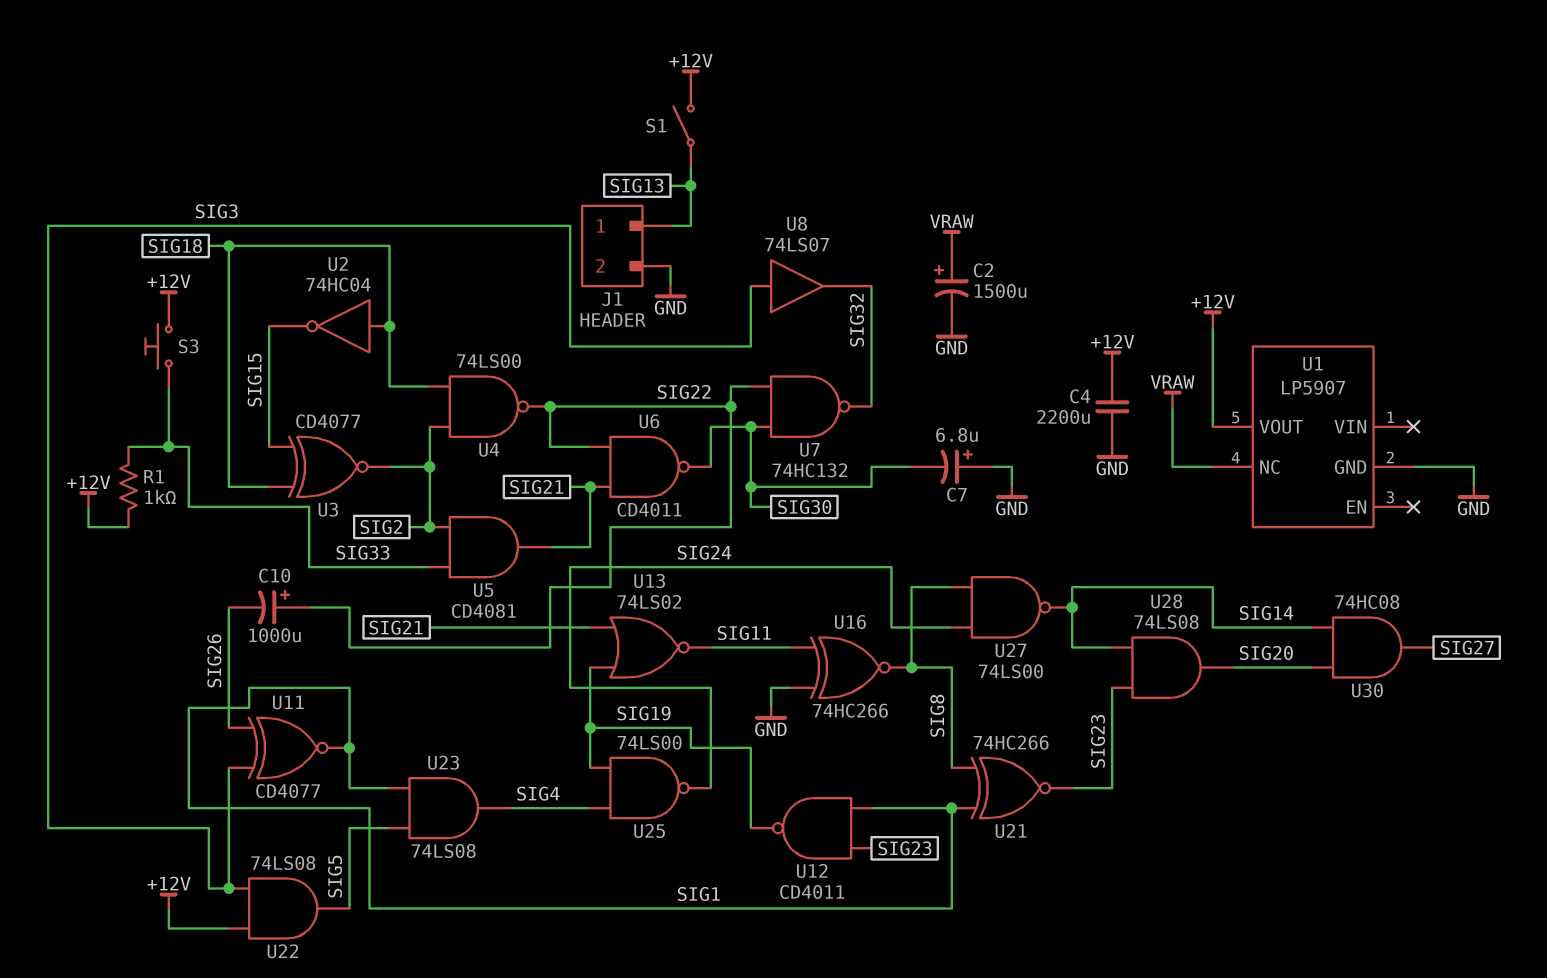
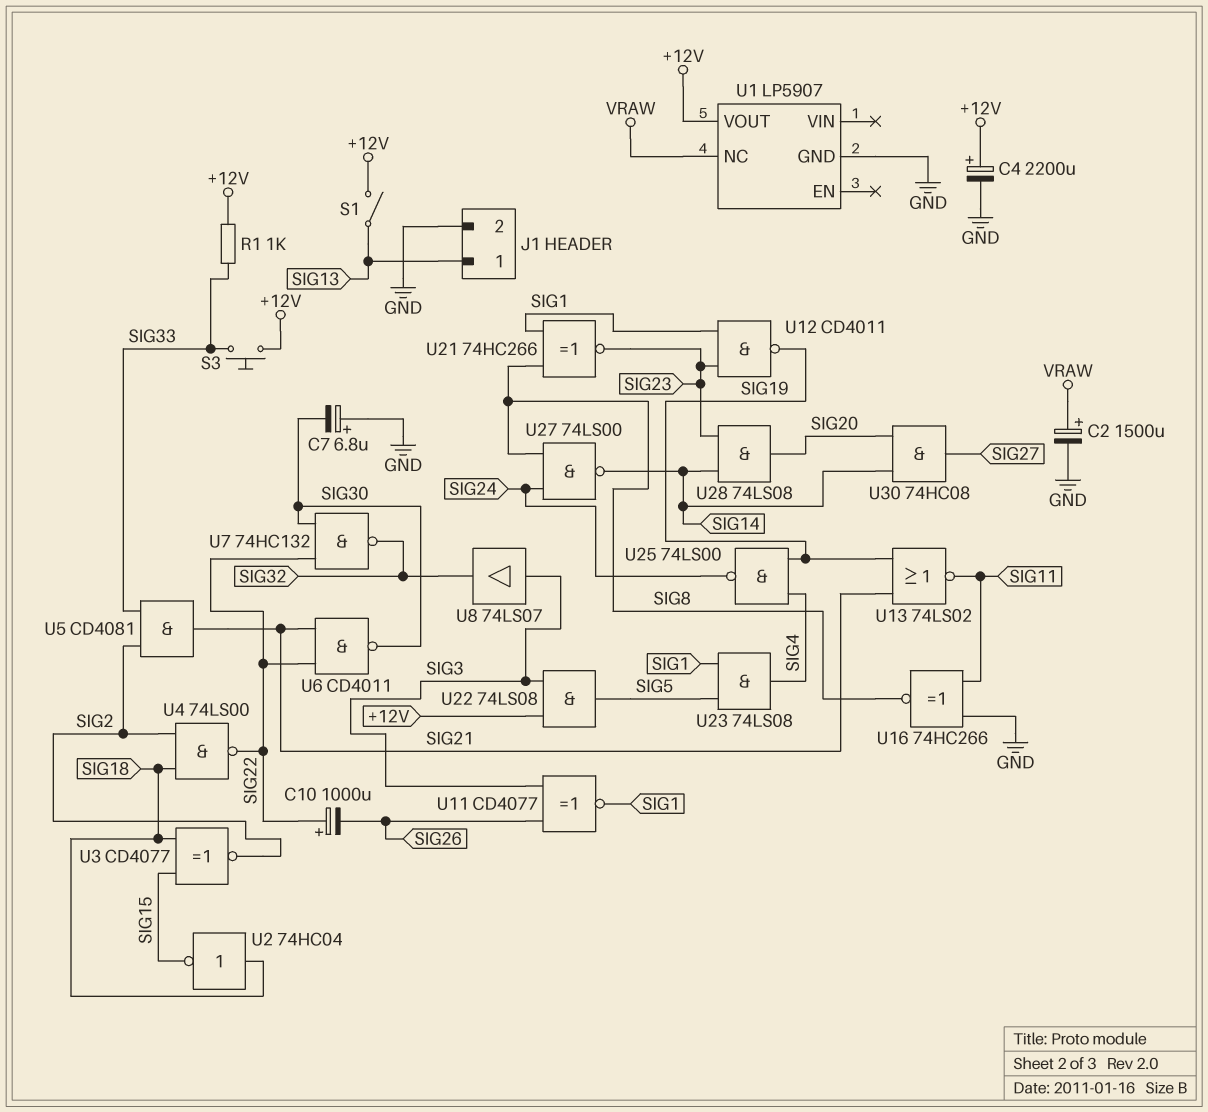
C4: 2200uF (+12V, GND) -> 2200uF (plus +12V, minus GND)

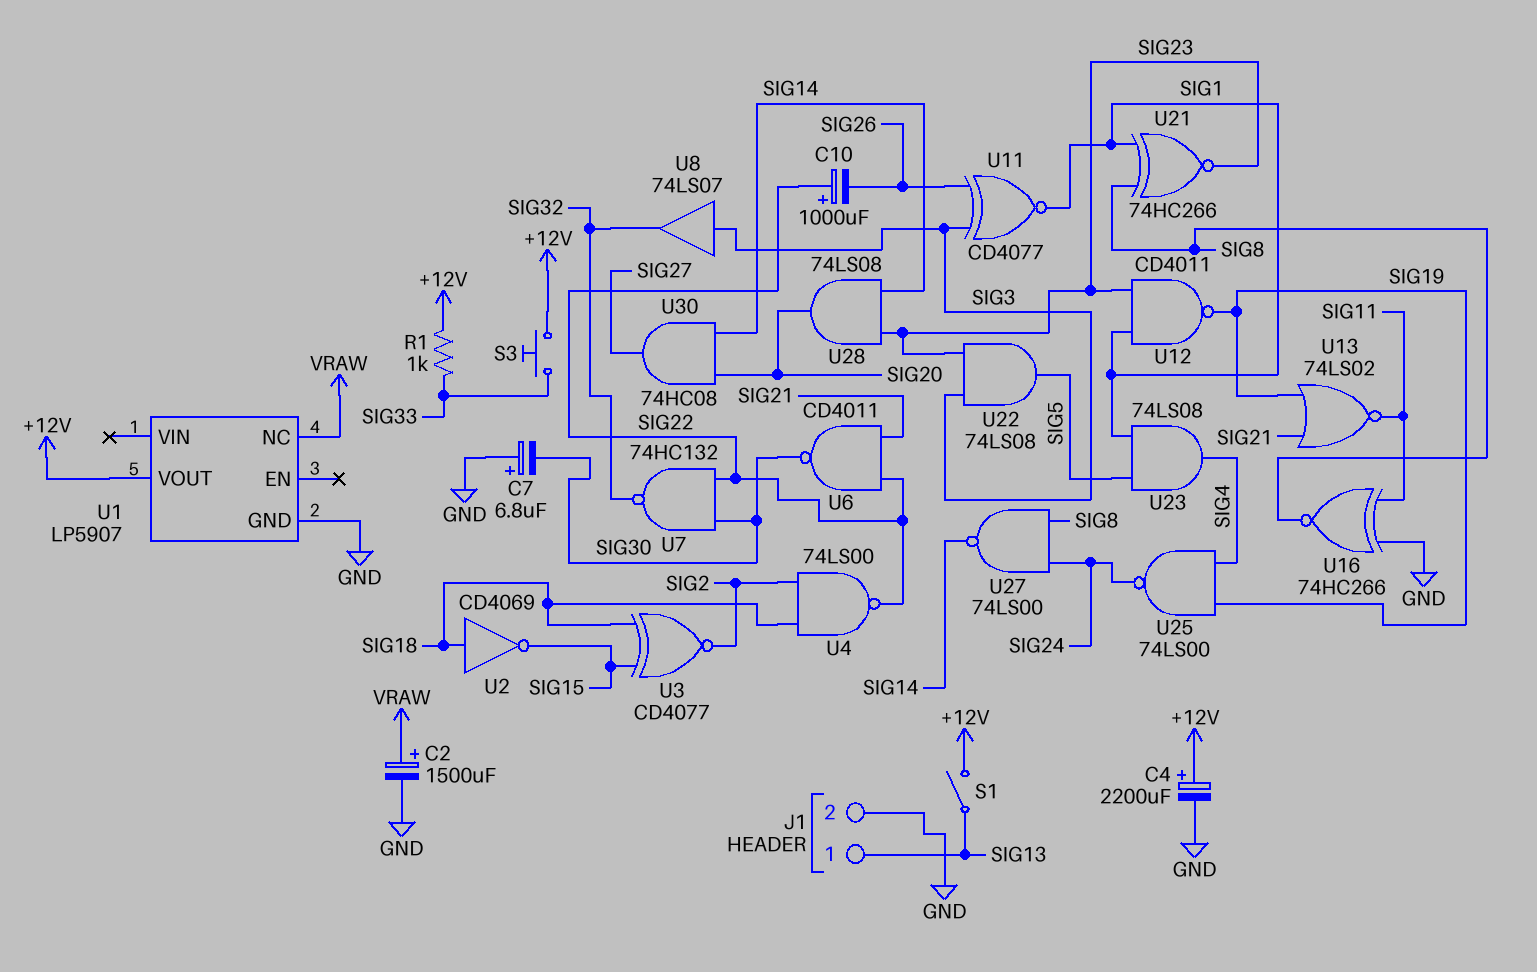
U2: NOT 74HC04 (in SIG18, out SIG15) -> NOT CD4069 (in SIG18, out SIG15)
U5: AND CD4081 (in SIG2, in SIG33, out SIG21) -> none
U22: AND 74LS08 (in +12V, in SIG3, out SIG5) -> AND 74LS08 (in SIG3, in SIG23, out SIG5)

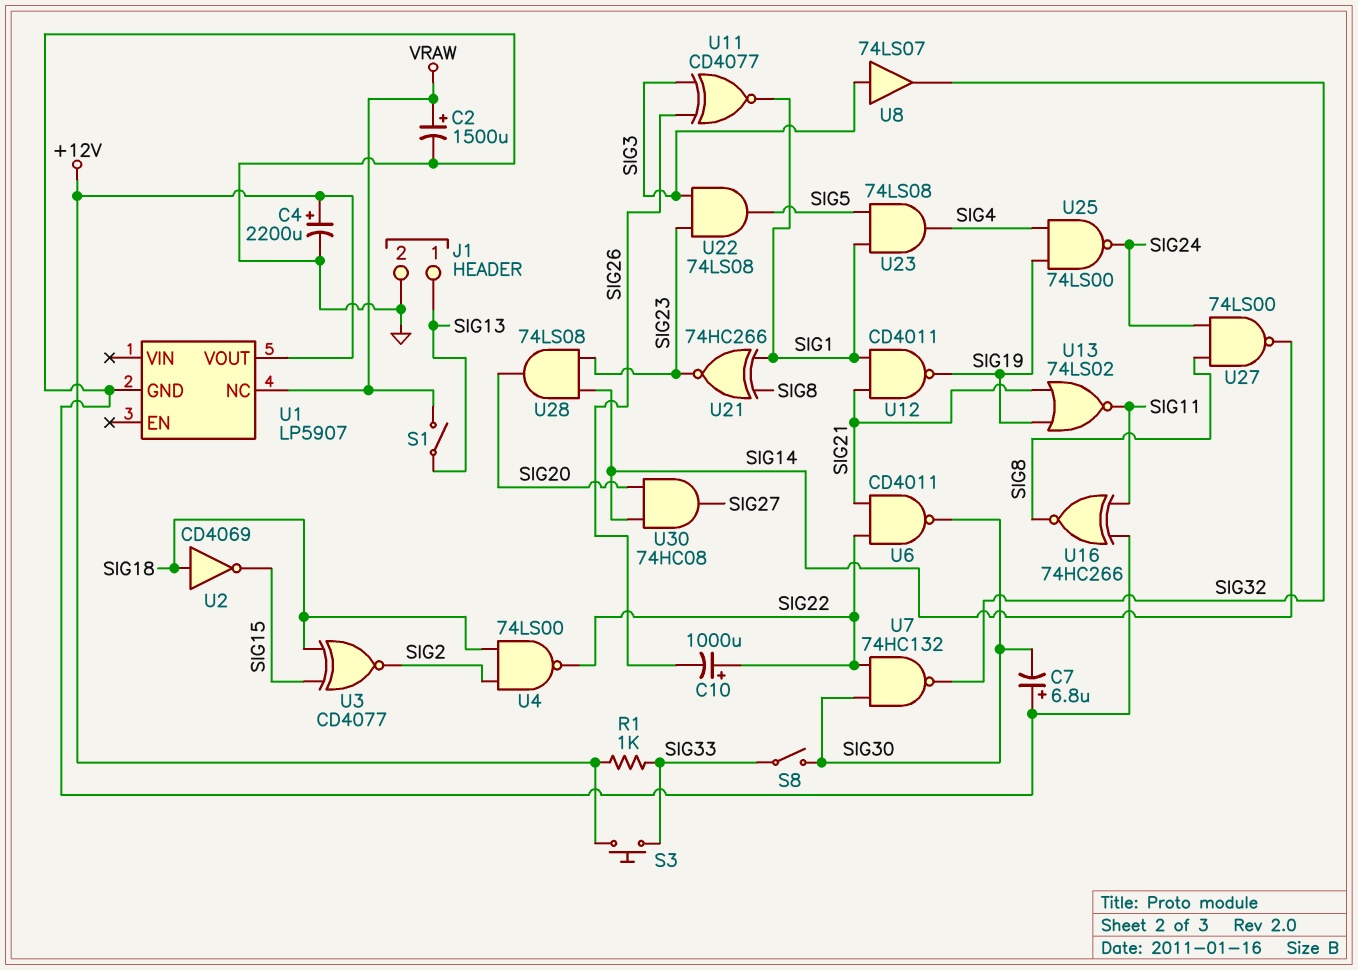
S1: switch (+12V, SIG13) -> switch (SIG13, VRAW)
S8: none -> switch (SIG30, SIG33)
U12: NAND CD4011 (in SIG1, in SIG23, out SIG19) -> NAND CD4011 (in SIG1, in SIG21, out SIG19)

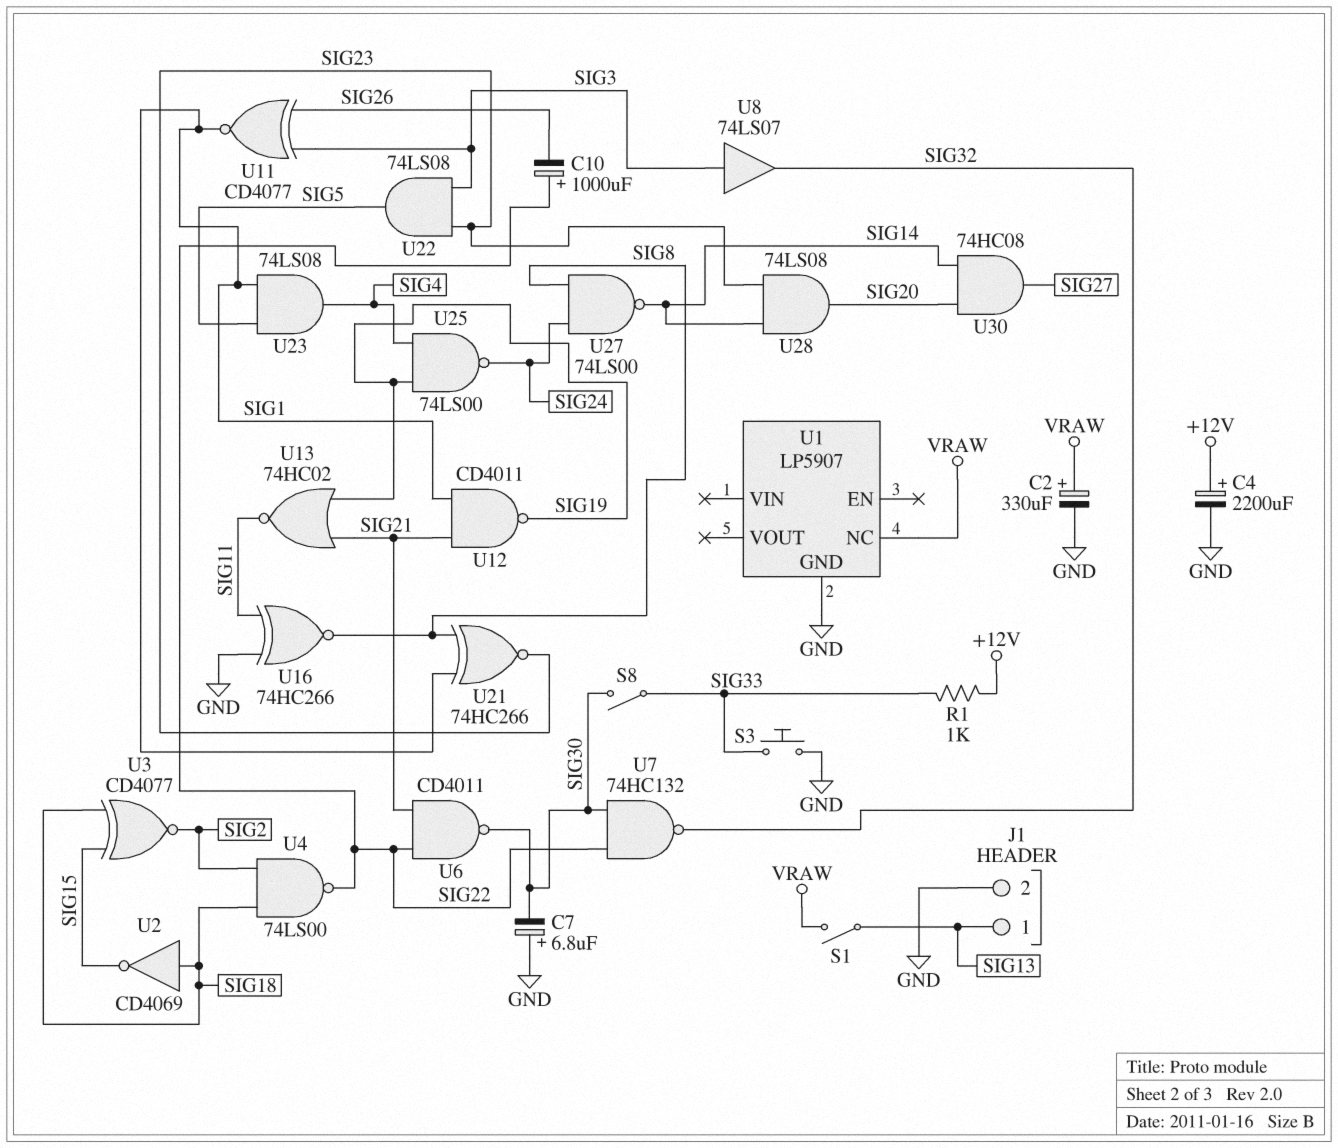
C2: 1500uF (plus VRAW, minus GND) -> 330uF (plus VRAW, minus GND)
S3: button (+12V, SIG33) -> button (GND, SIG33)
U1 pin VOUT: +12V -> none
U13: NOR 74LS02 (in SIG19, in SIG21, out SIG11) -> NOR 74HC02 (in SIG19, in SIG21, out SIG11)

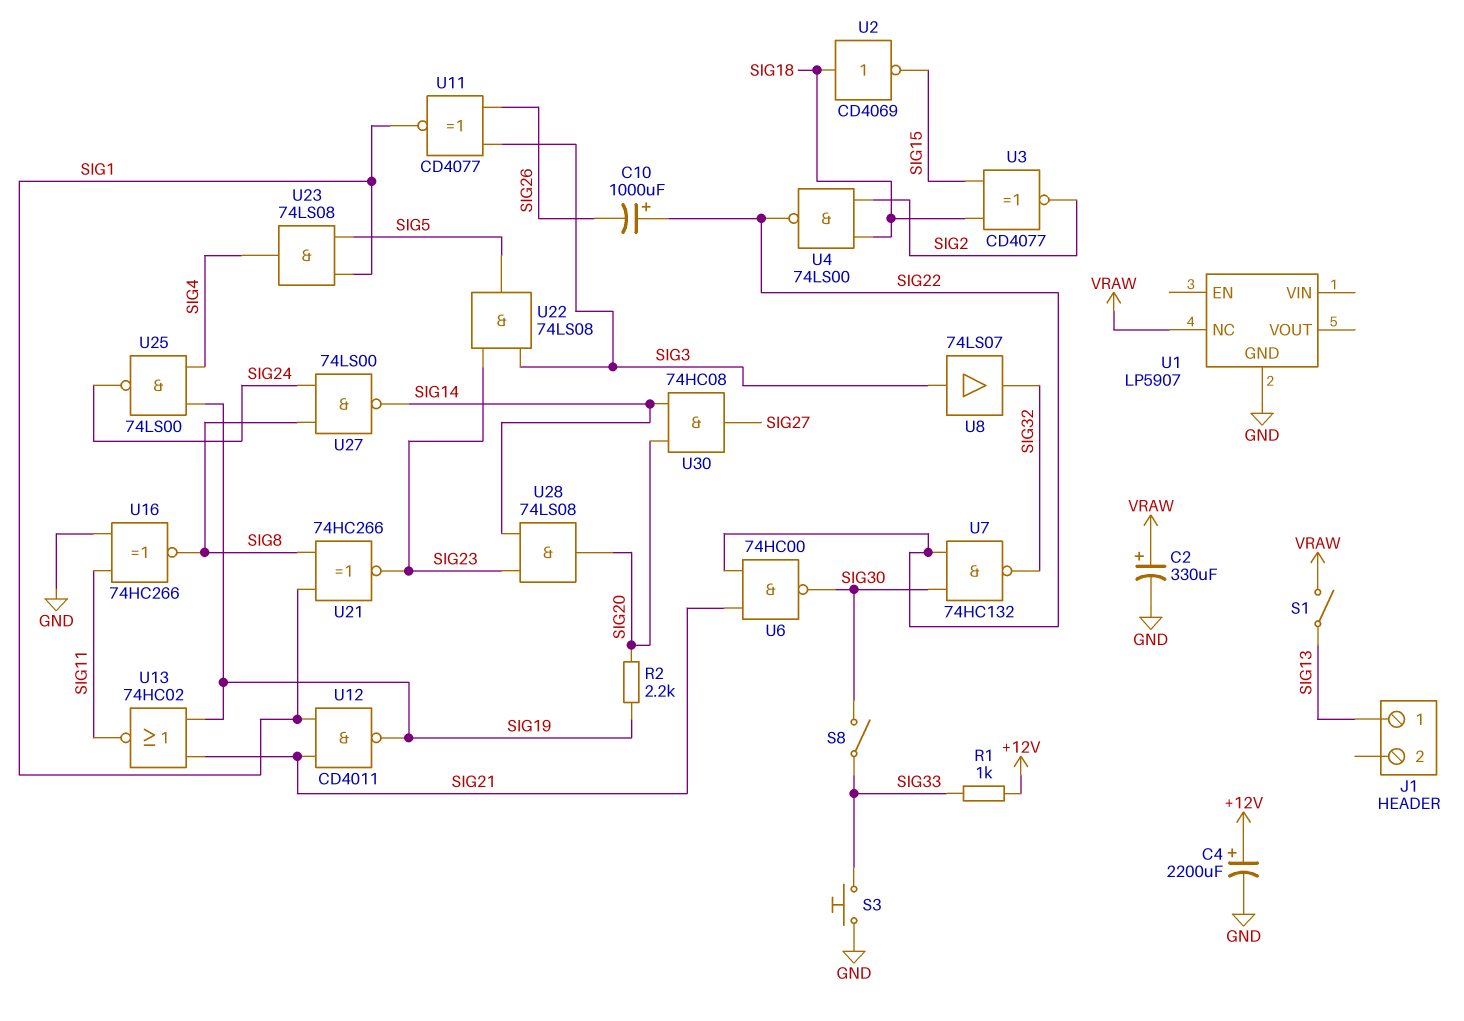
C7: 6.8uF (plus GND, minus SIG30) -> none
J1 pin 2: GND -> none
R2: none -> 2.2k (SIG19, SIG20)
U6: NAND CD4011 (in SIG21, in SIG22, out SIG30) -> NAND 74HC00 (in SIG21, in SIG22, out SIG30)

